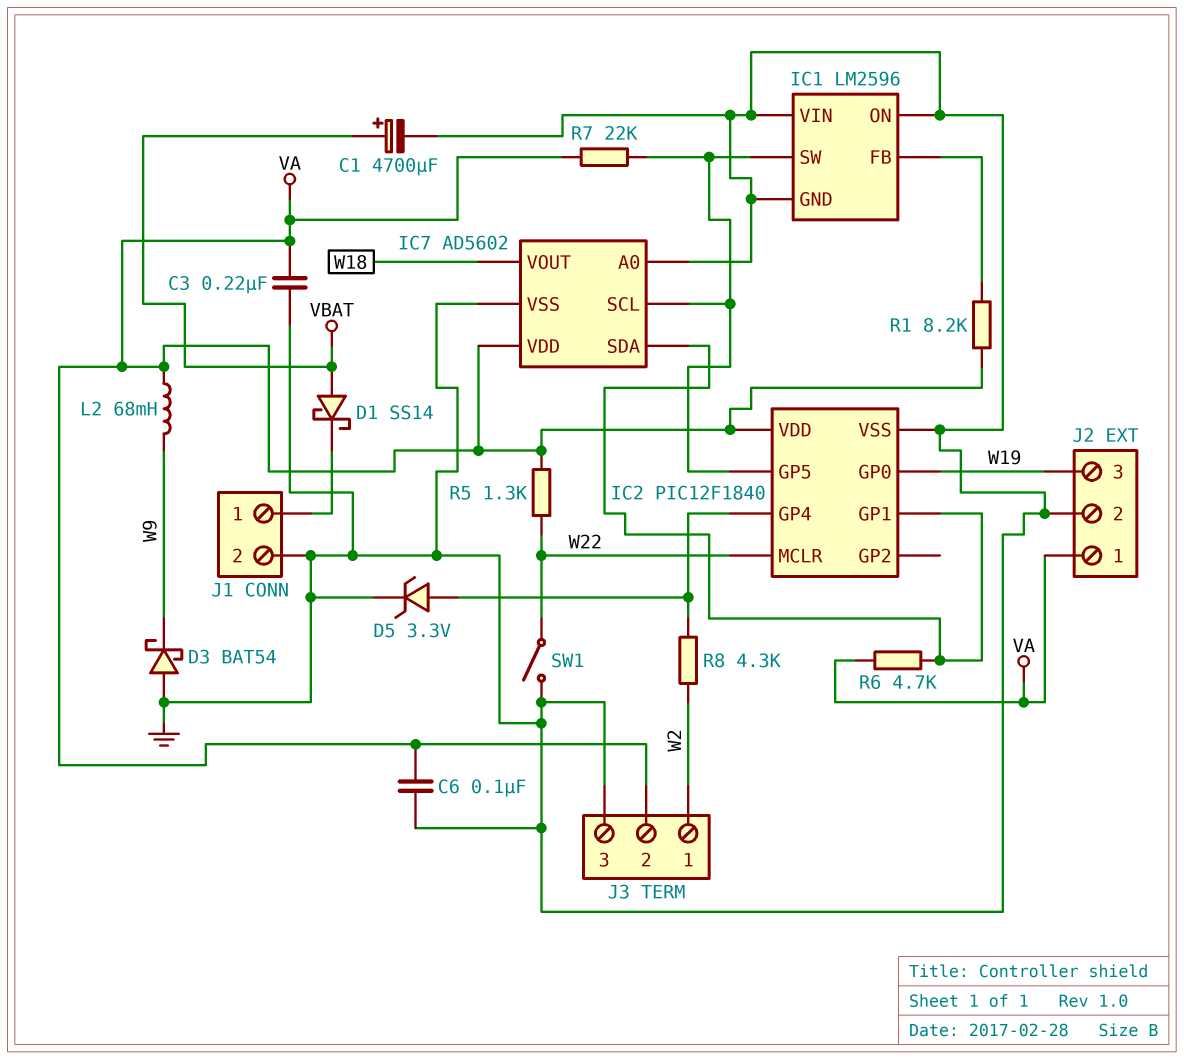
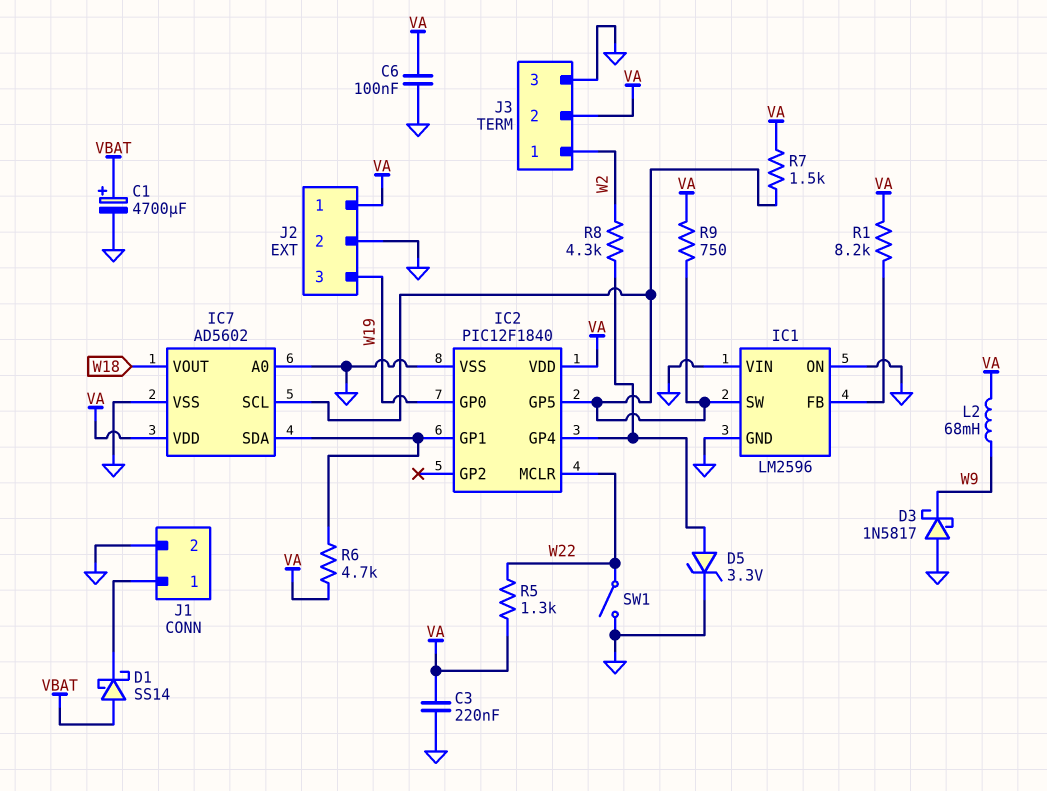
D3: schottky BAT54 (A GND, K W9) -> schottky 1N5817 (A GND, K W9)
R7: 22k (IC1/SW, VA) -> 1.5k (IC1/SW, VA)
R9: none -> 750 (IC1/SW, VA)

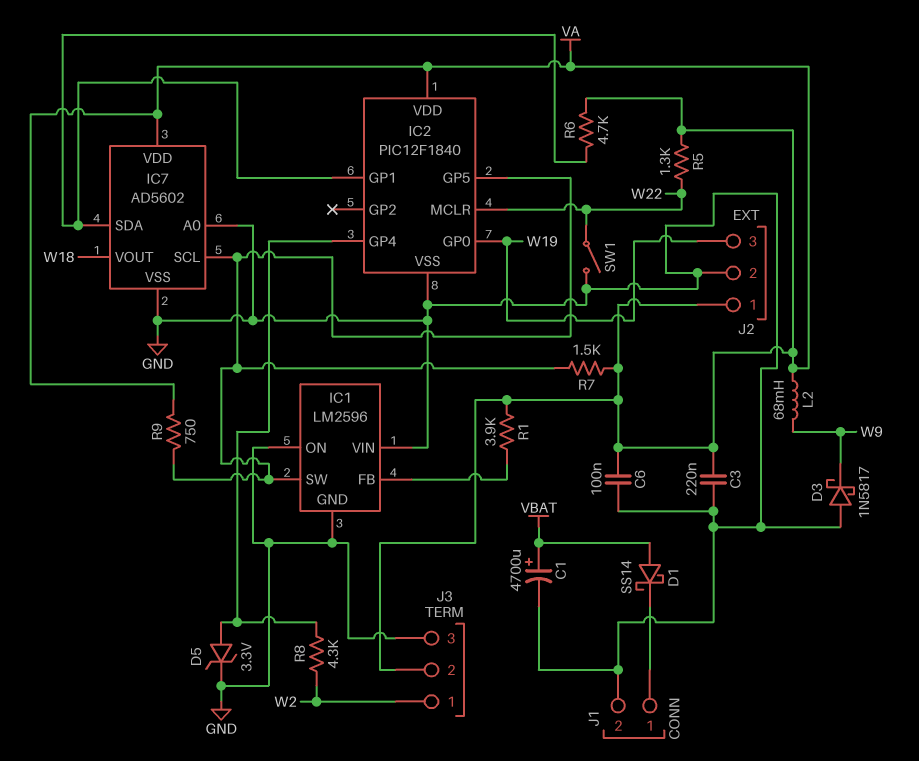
R1: 8.2k (IC1/FB, VA) -> 3.9k (IC1/FB, VA)

